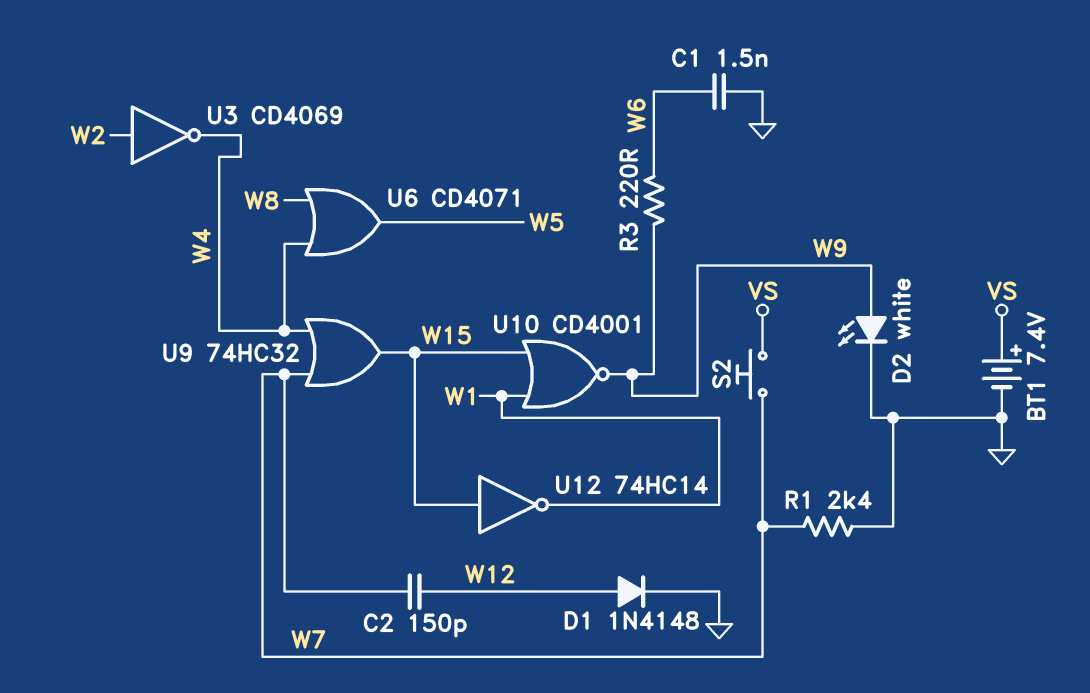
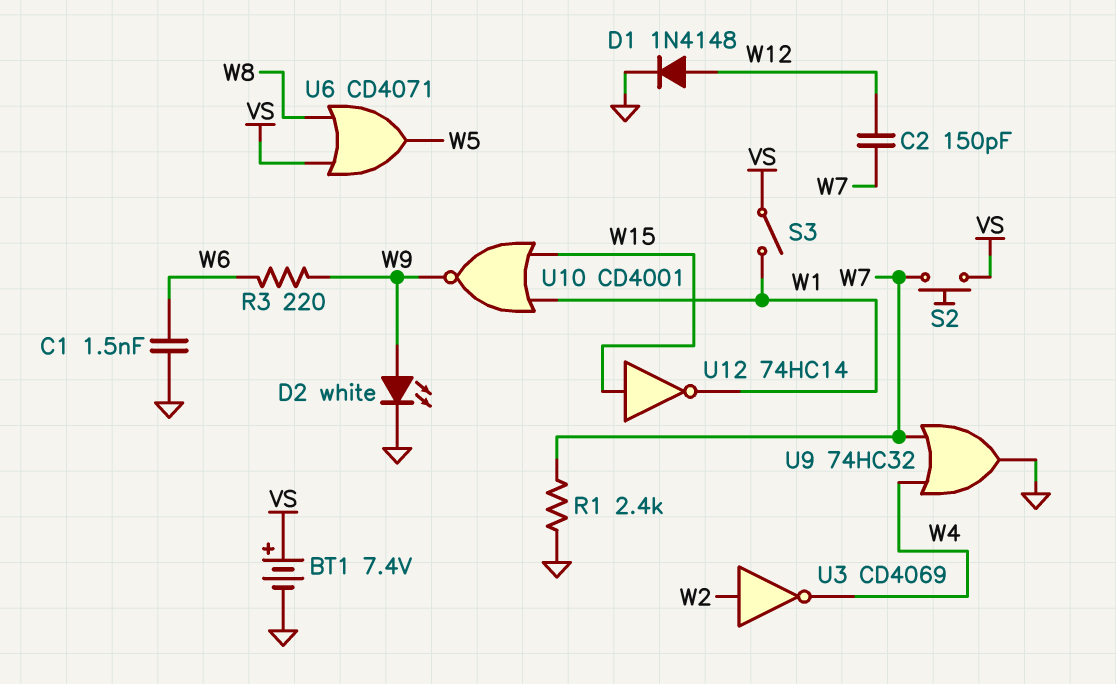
S3: none -> switch (VS, W1)
U6: OR CD4071 (in W4, in W8, out W5) -> OR CD4071 (in VS, in W8, out W5)
U9: OR 74HC32 (in W4, in W7, out W15) -> OR 74HC32 (in W4, in W7, out GND)

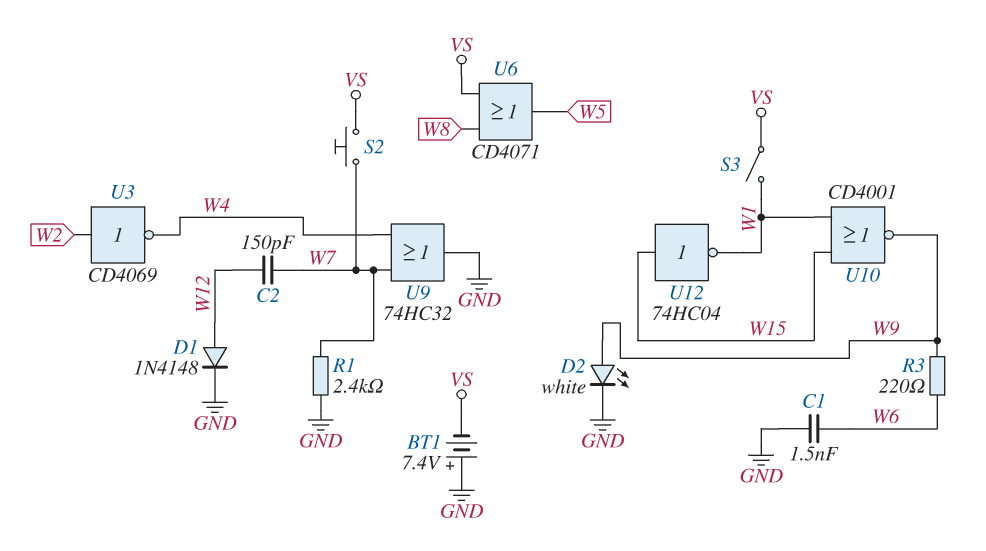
BT1: 7.4V (plus VS, minus GND) -> 7.4V (plus GND, minus VS)
U12: NOT 74HC14 (in W15, out W1) -> NOT 74HC04 (in W15, out W1)

